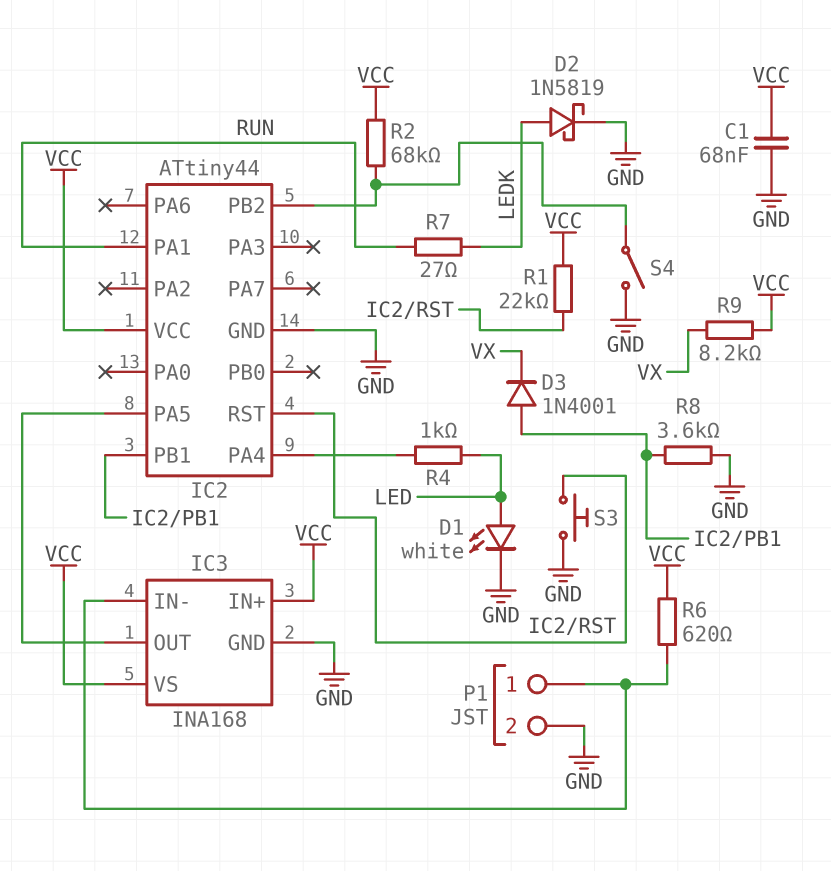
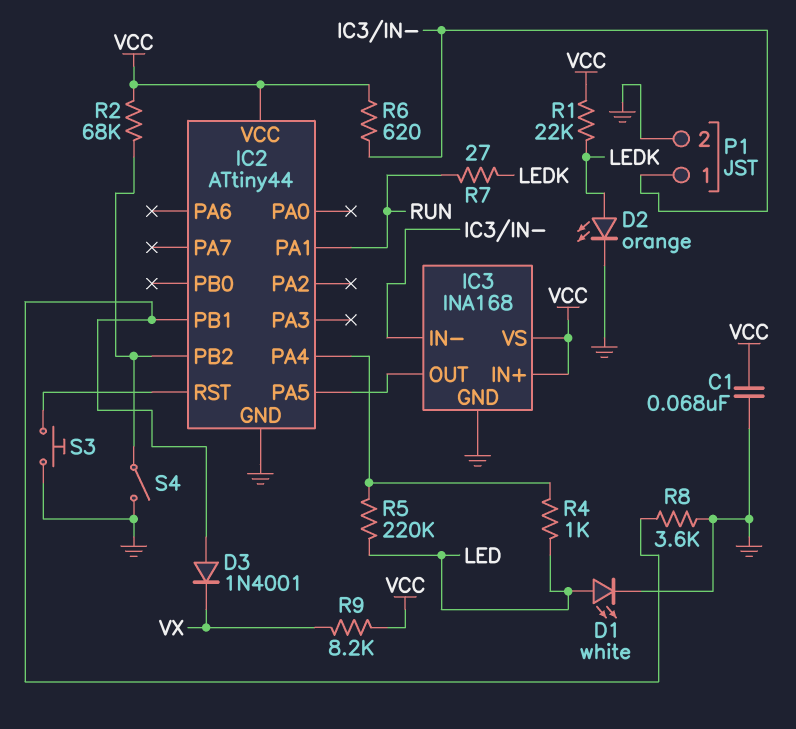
D2: schottky 1N5819 (A LEDK, K GND) -> LED orange (A LEDK, K GND)
R1: 22k (IC2/RST, VCC) -> 22k (LEDK, VCC)
R5: none -> 220k (IC2/PA4, LED)

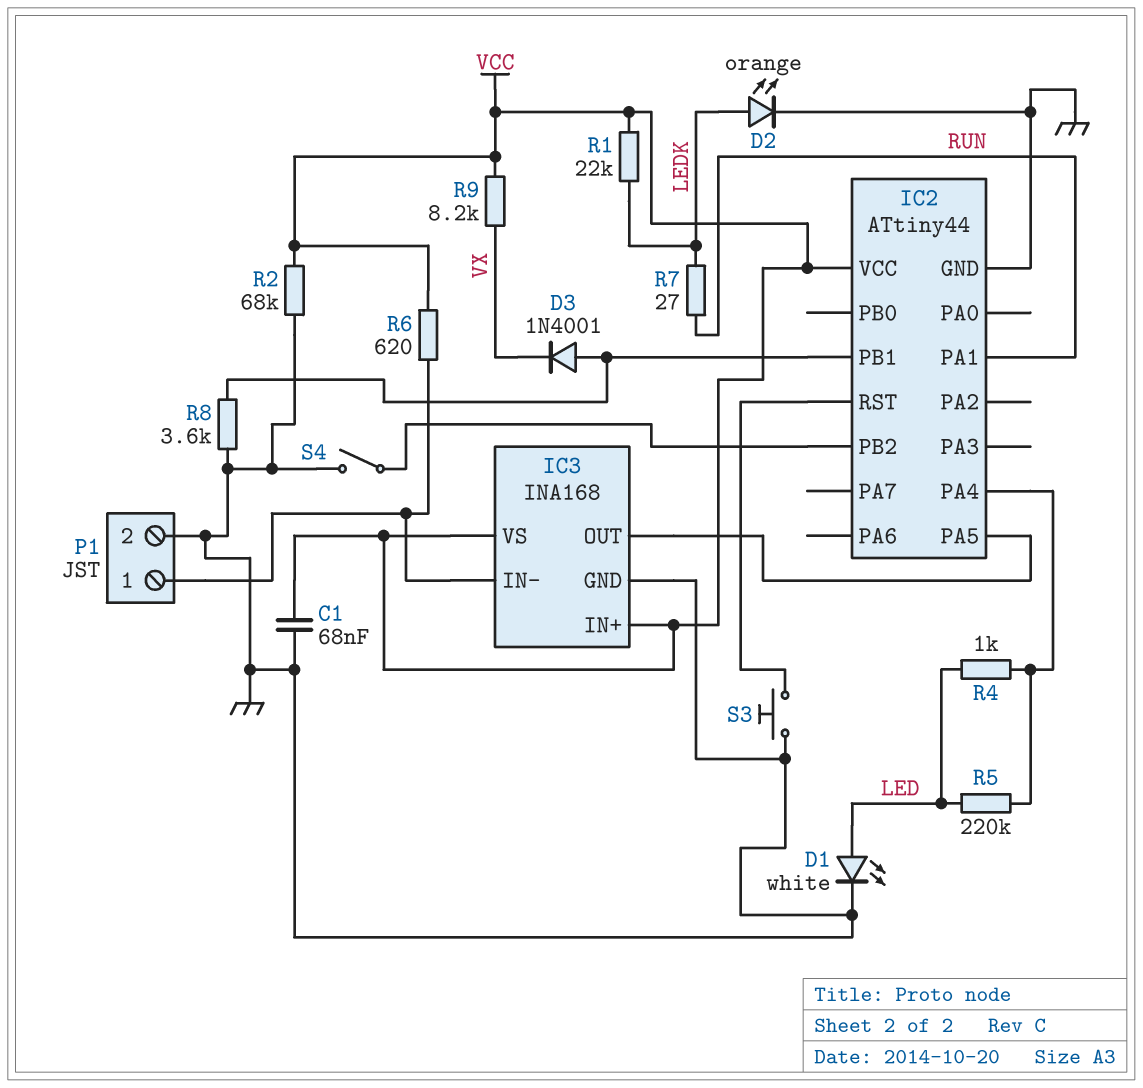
R2: 68k (IC2/PB2, VCC) -> 68k (GND, VCC)

